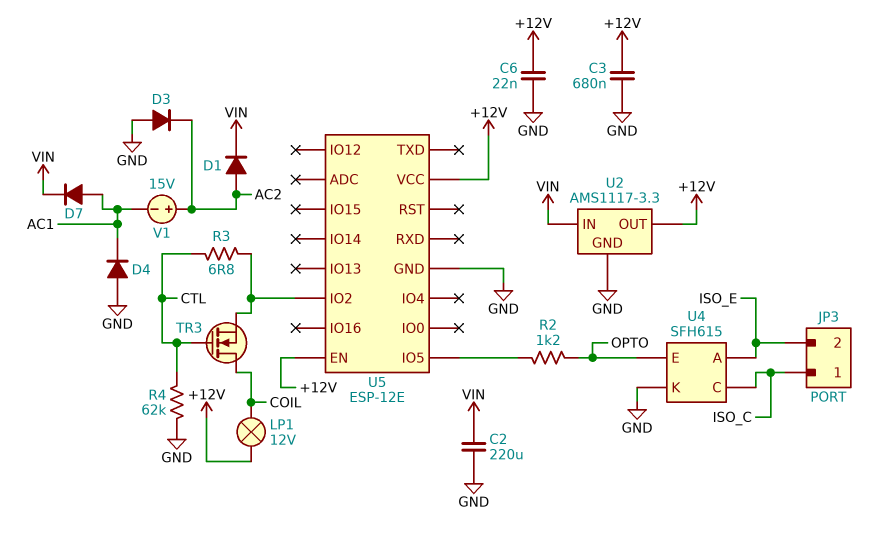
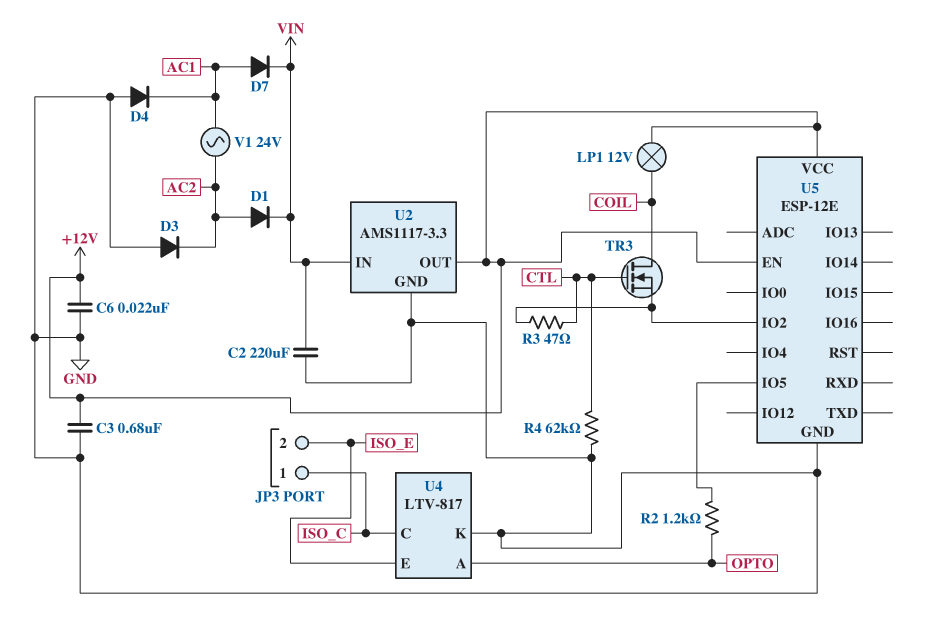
R3: 6.8 (CTL, U5/IO2) -> 47 (CTL, U5/IO2)
U4: SFH615 -> LTV-817
U4 pin A: ISO_E -> OPTO
U4 pin E: OPTO -> ISO_E
V1: 15V (plus AC2, minus AC1) -> AC 24V (AC1, AC2)

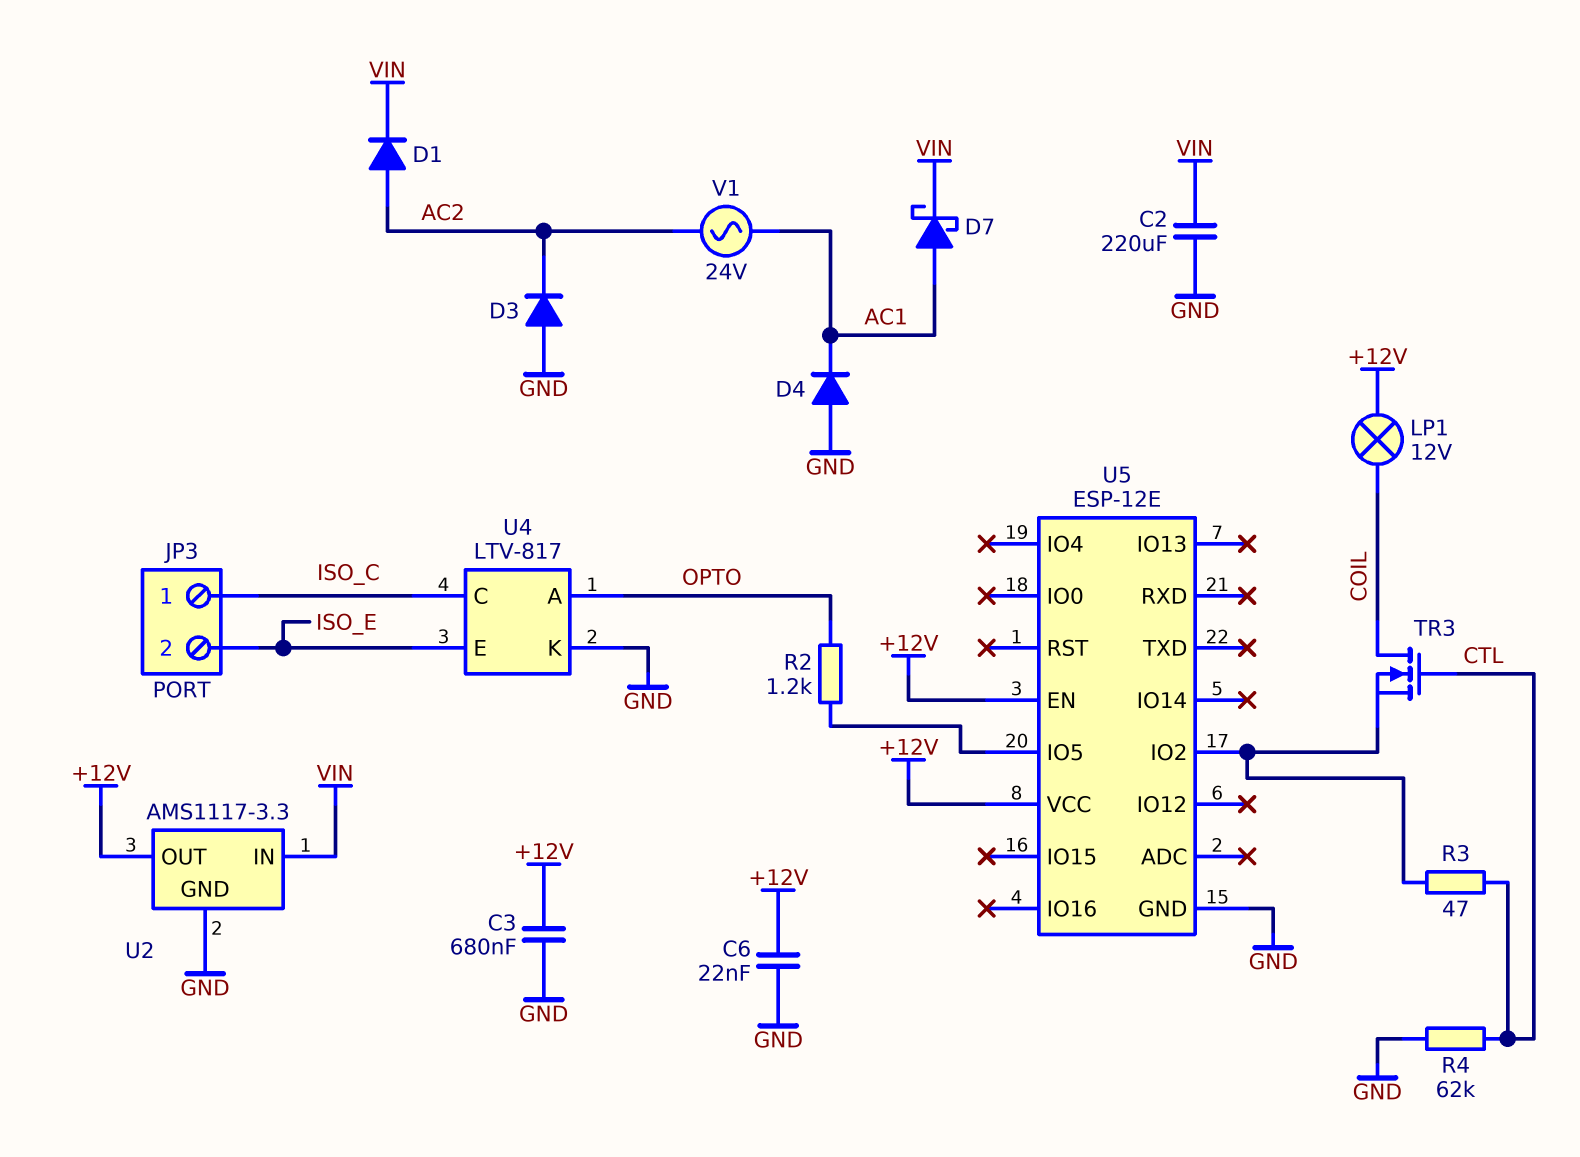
D7: diode (A AC1, K VIN) -> schottky (A AC1, K VIN)

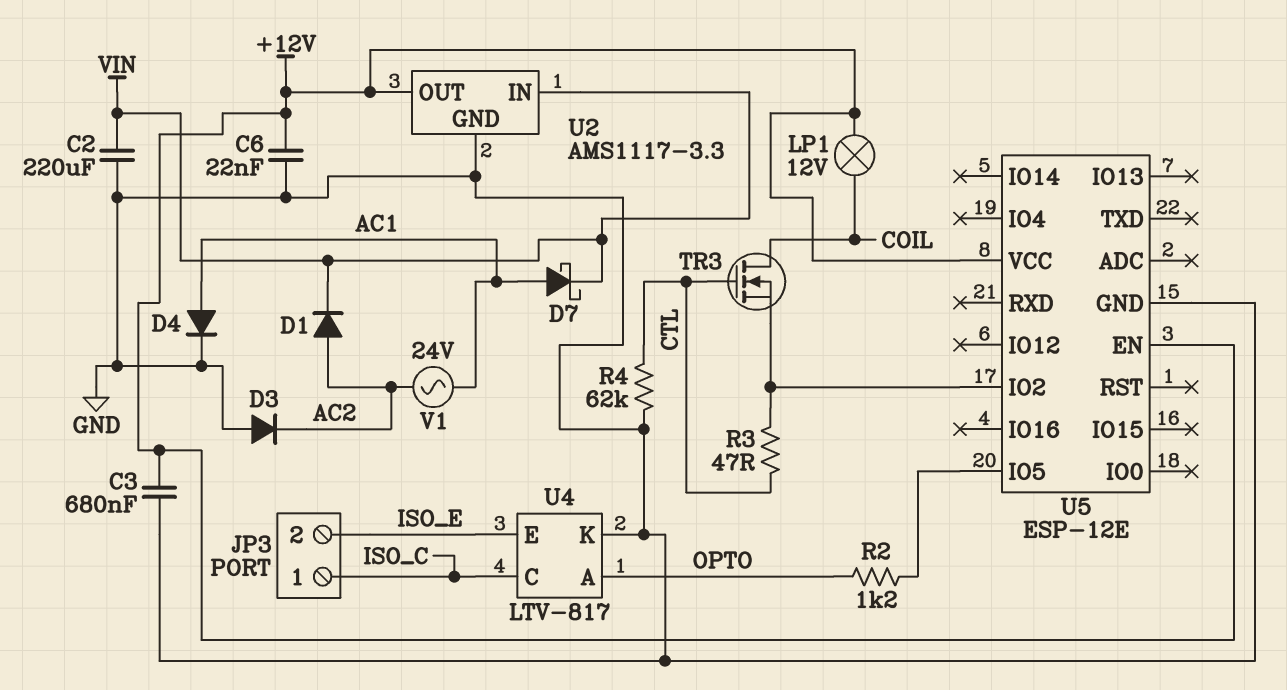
D4: diode (A GND, K AC1) -> diode (A AC1, K GND)

